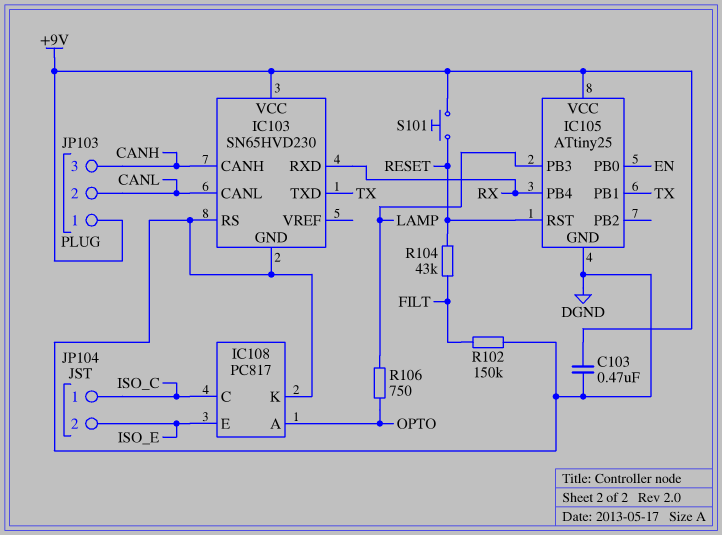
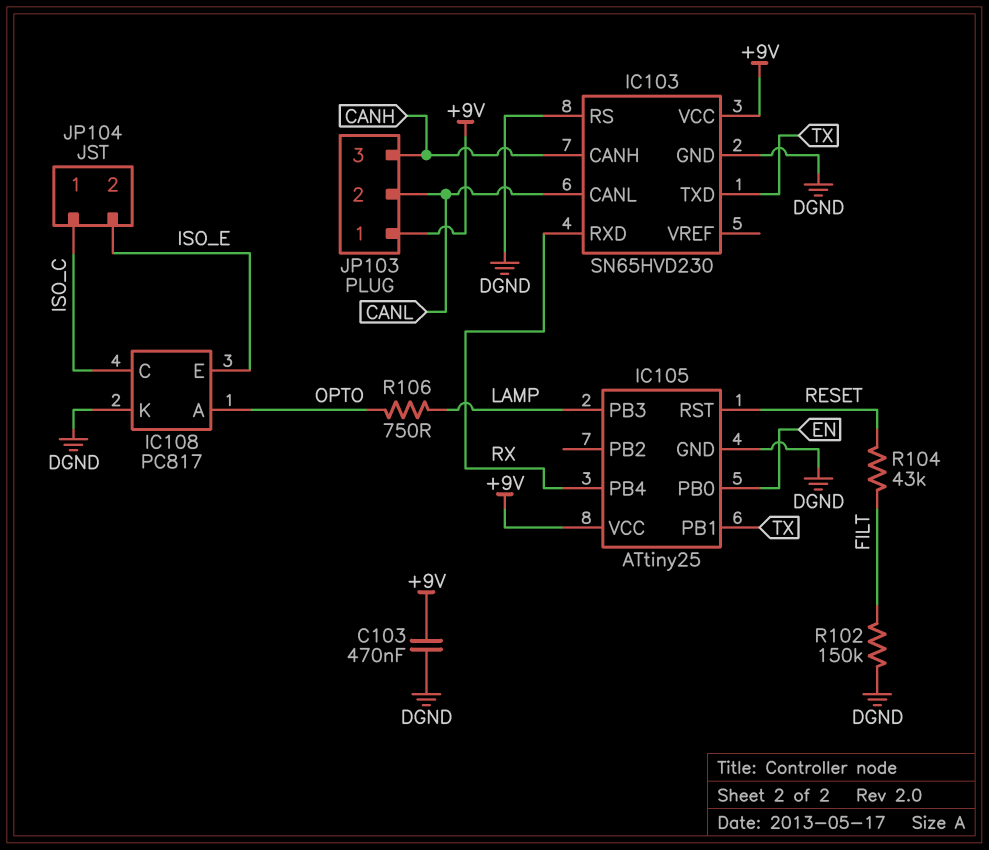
S101: button (+9V, RESET) -> none

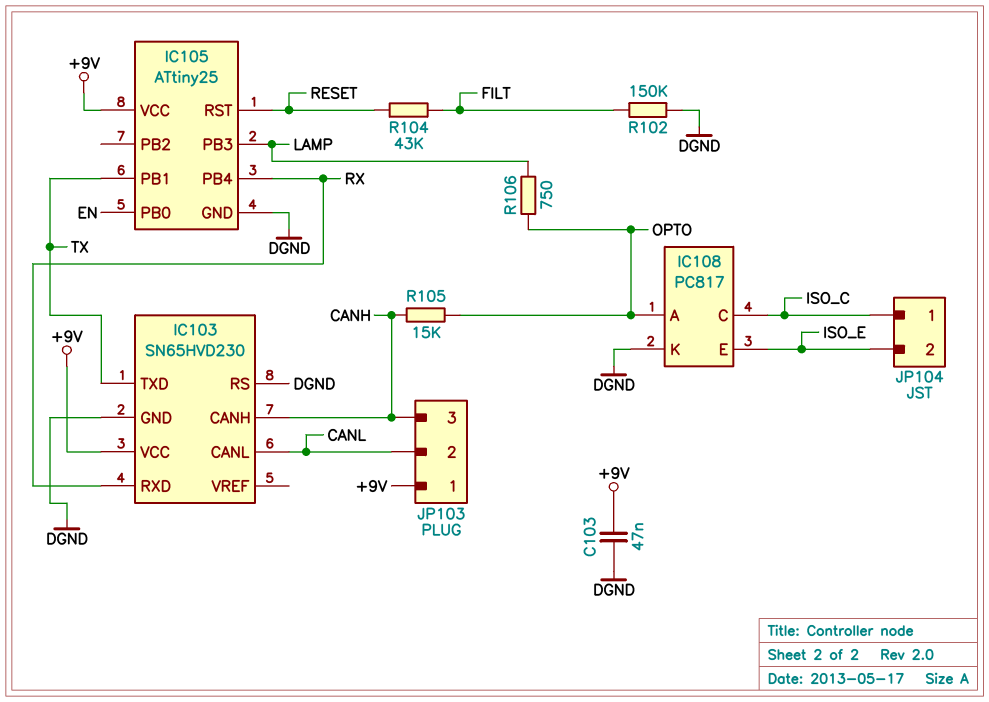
C103: 470nF (+9V, DGND) -> 47nF (+9V, DGND)
R105: none -> 15k (CANH, OPTO)

